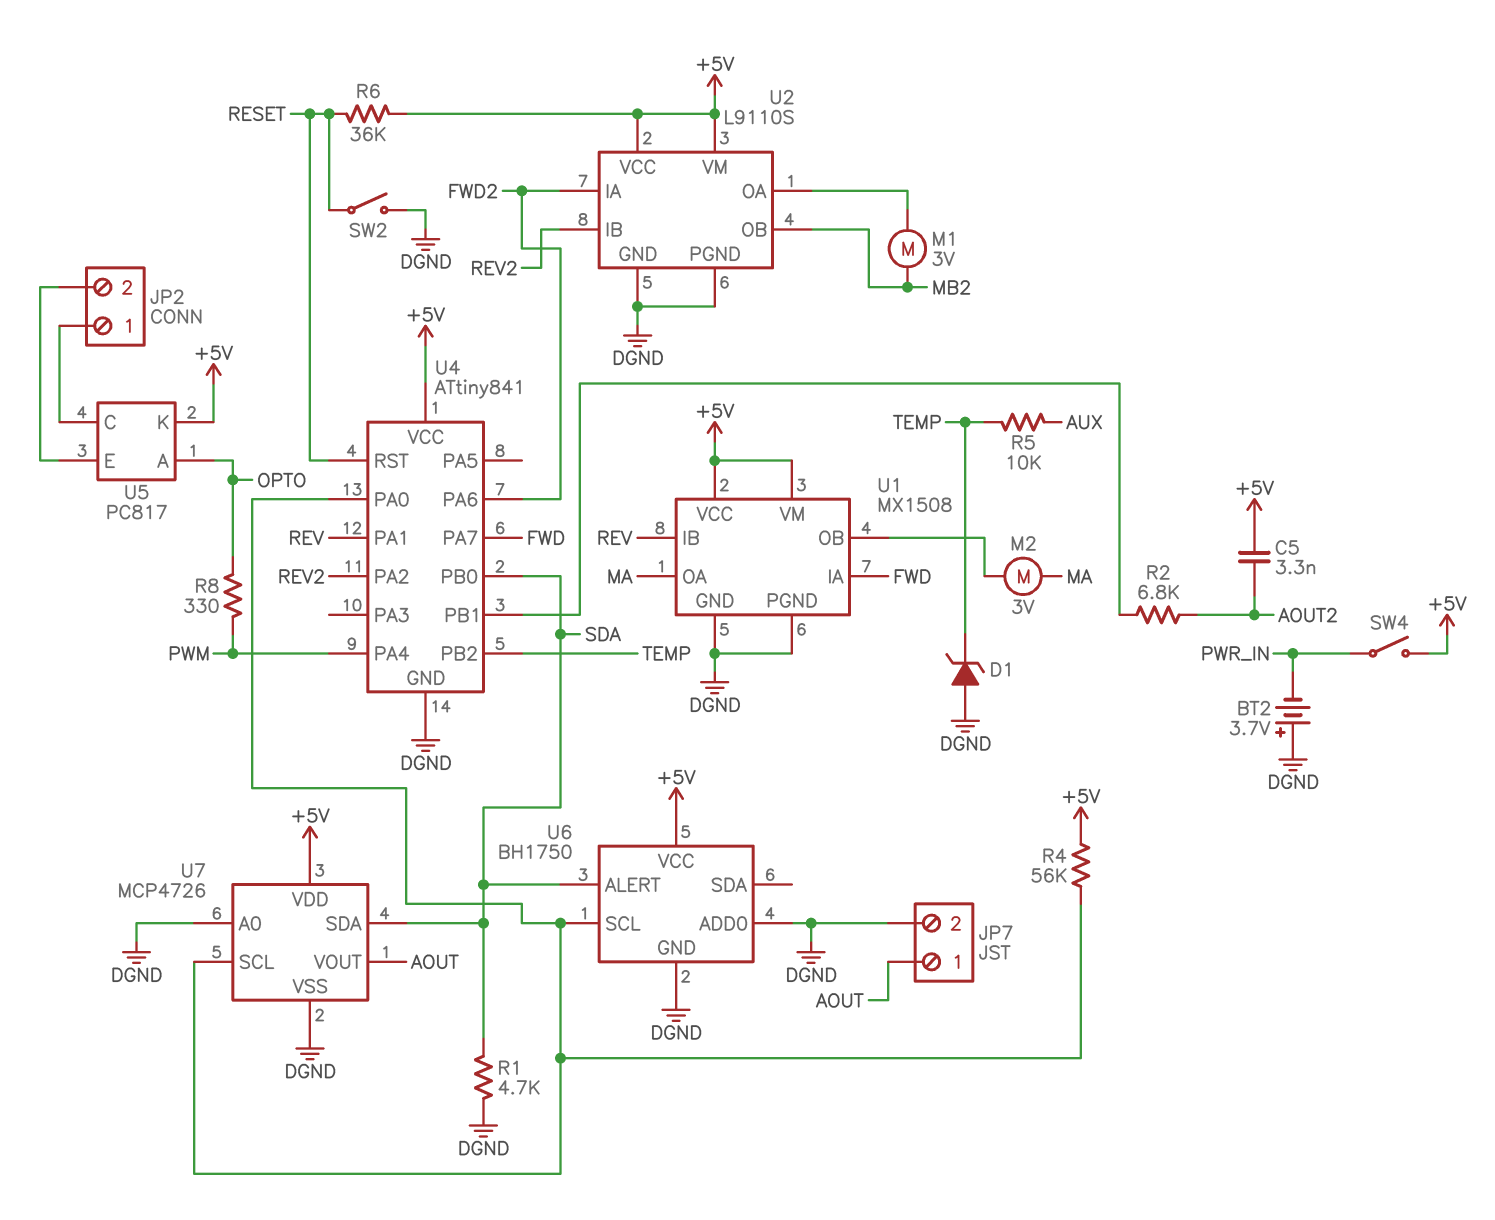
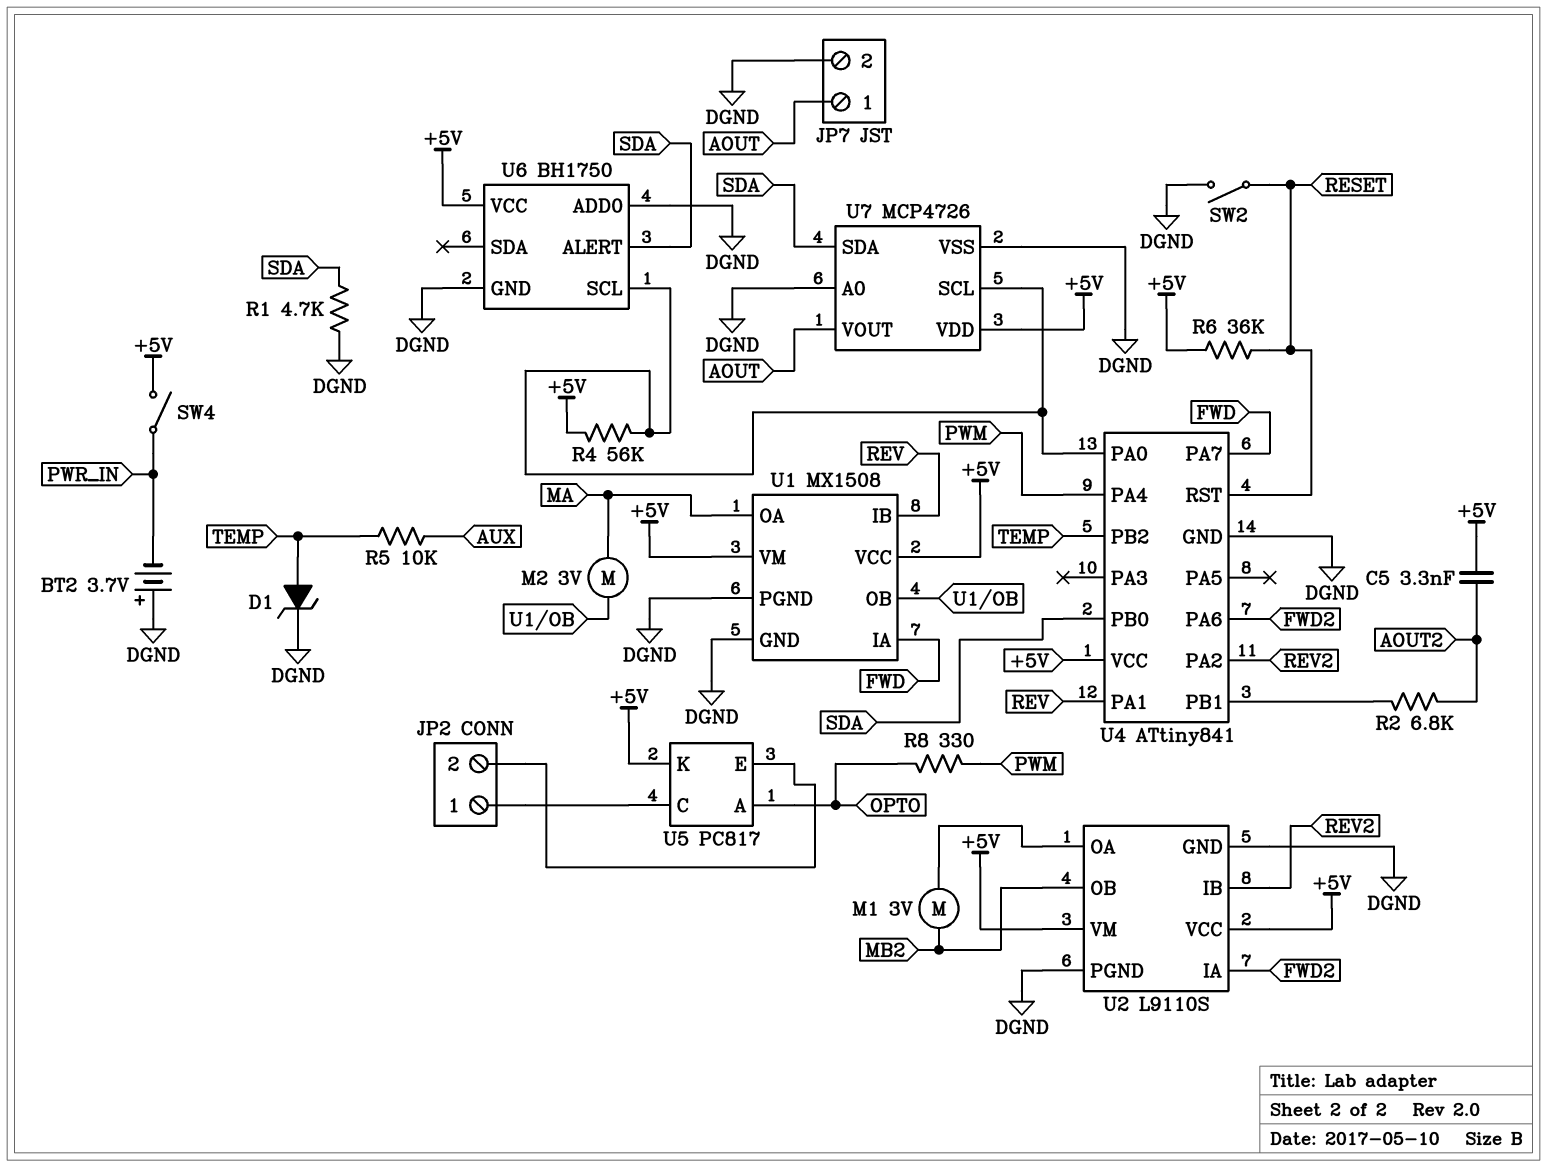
D1: zener (A DGND, K TEMP) -> zener (A TEMP, K DGND)

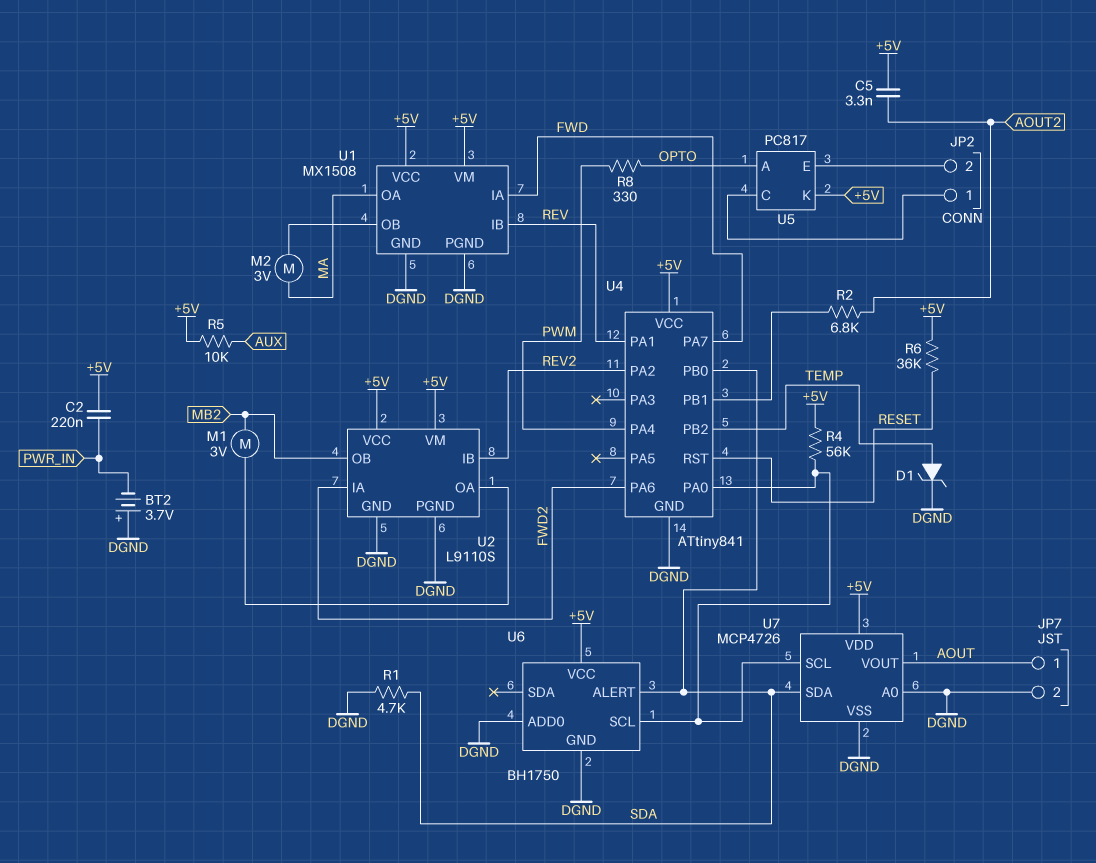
C2: none -> 220nF (+5V, PWR_IN)
R5: 10k (AUX, TEMP) -> 10k (+5V, AUX)
SW2: switch (DGND, RESET) -> none
SW4: switch (+5V, PWR_IN) -> none

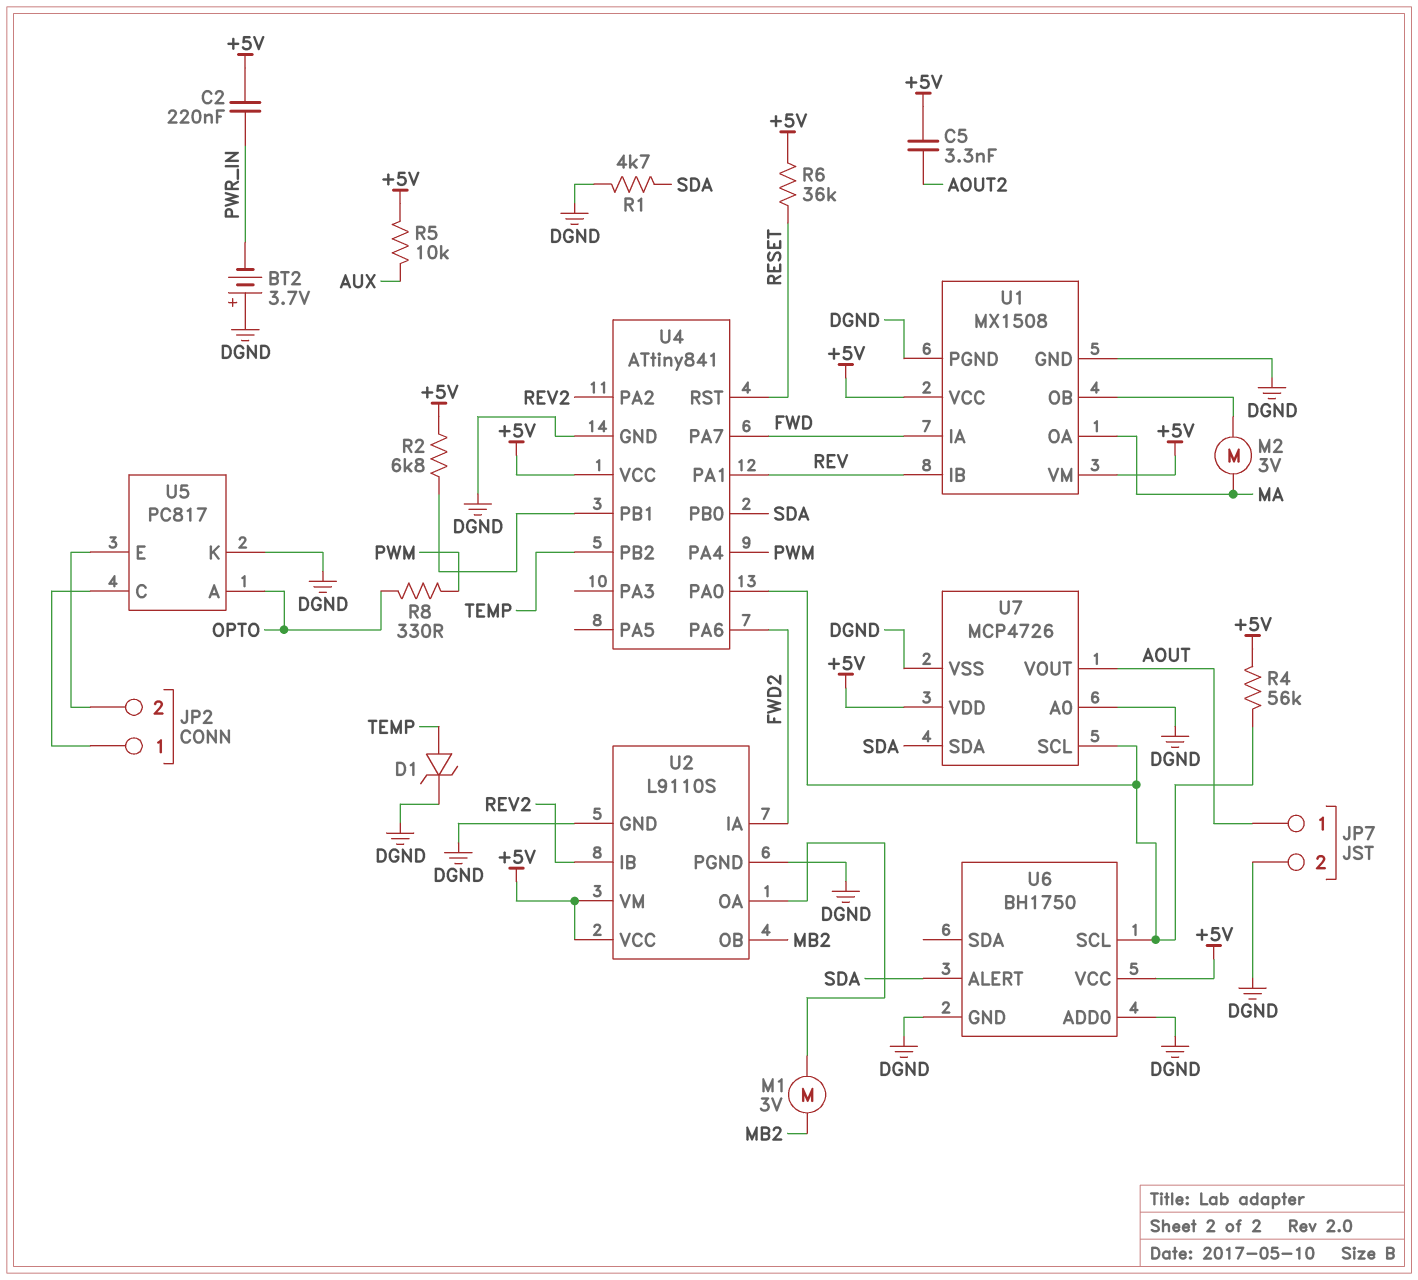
R2: 6.8k (AOUT2, U4/PB1) -> 6.8k (+5V, U4/PB1)
U5 pin K: +5V -> DGND

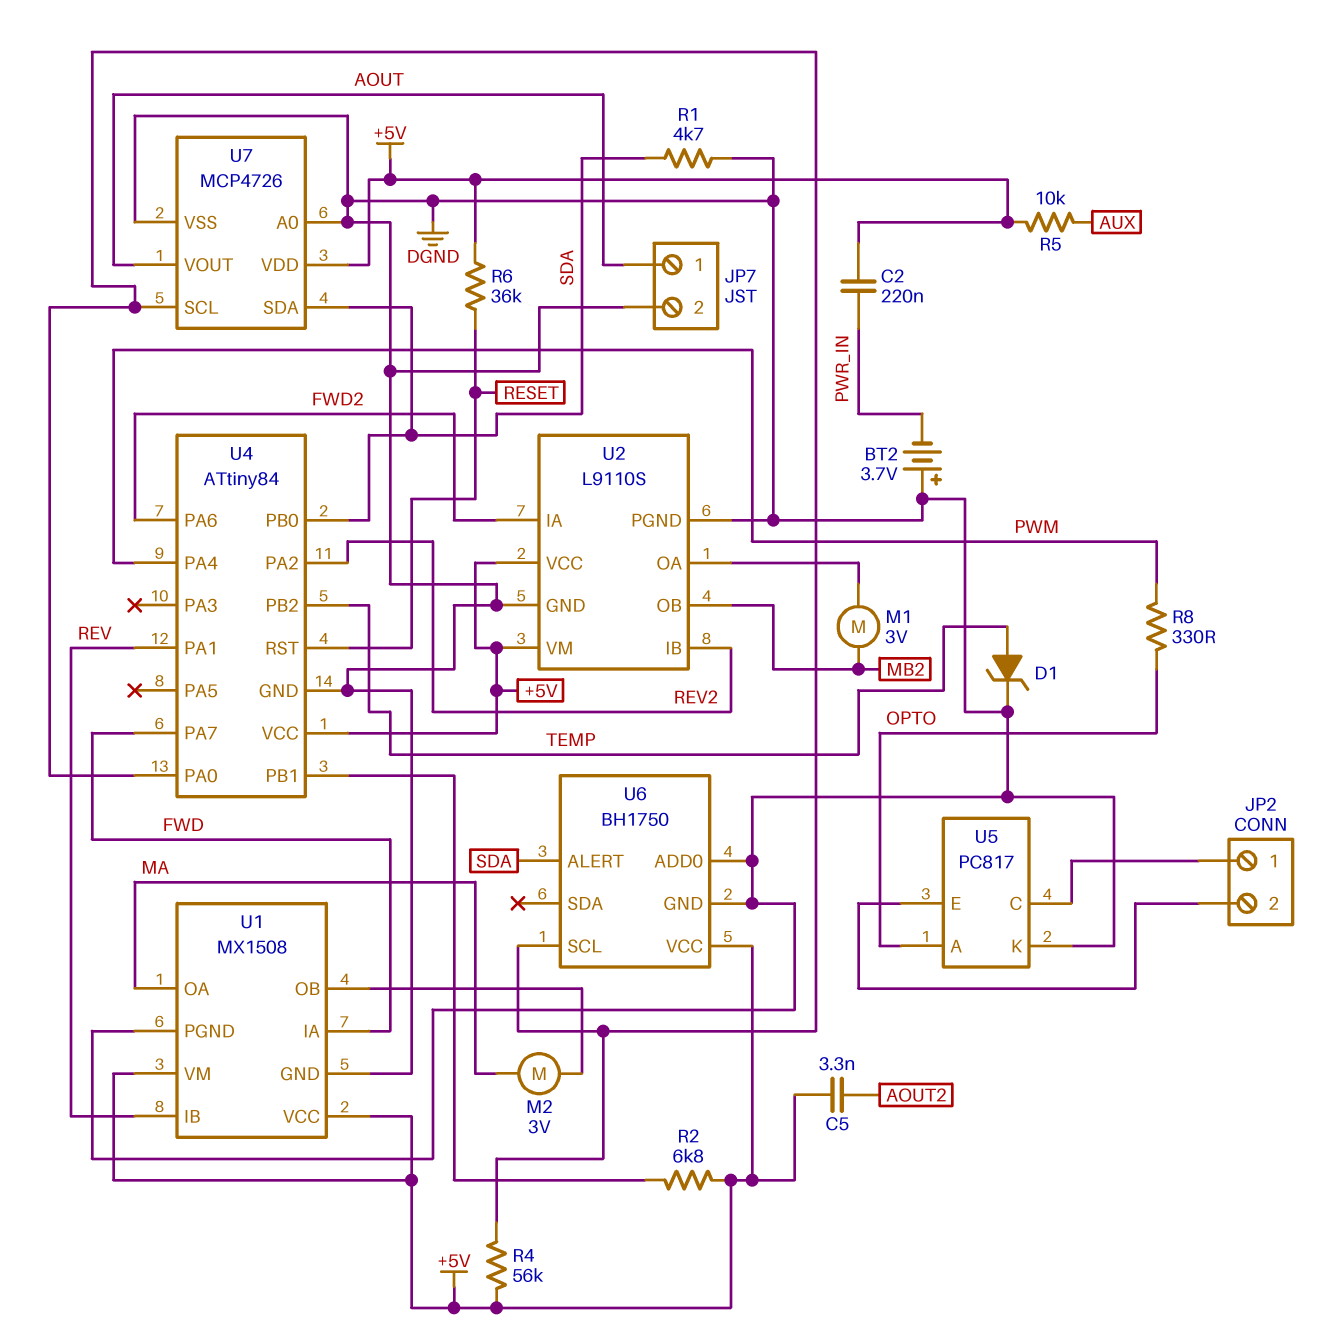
U4: ATtiny841 -> ATtiny84

